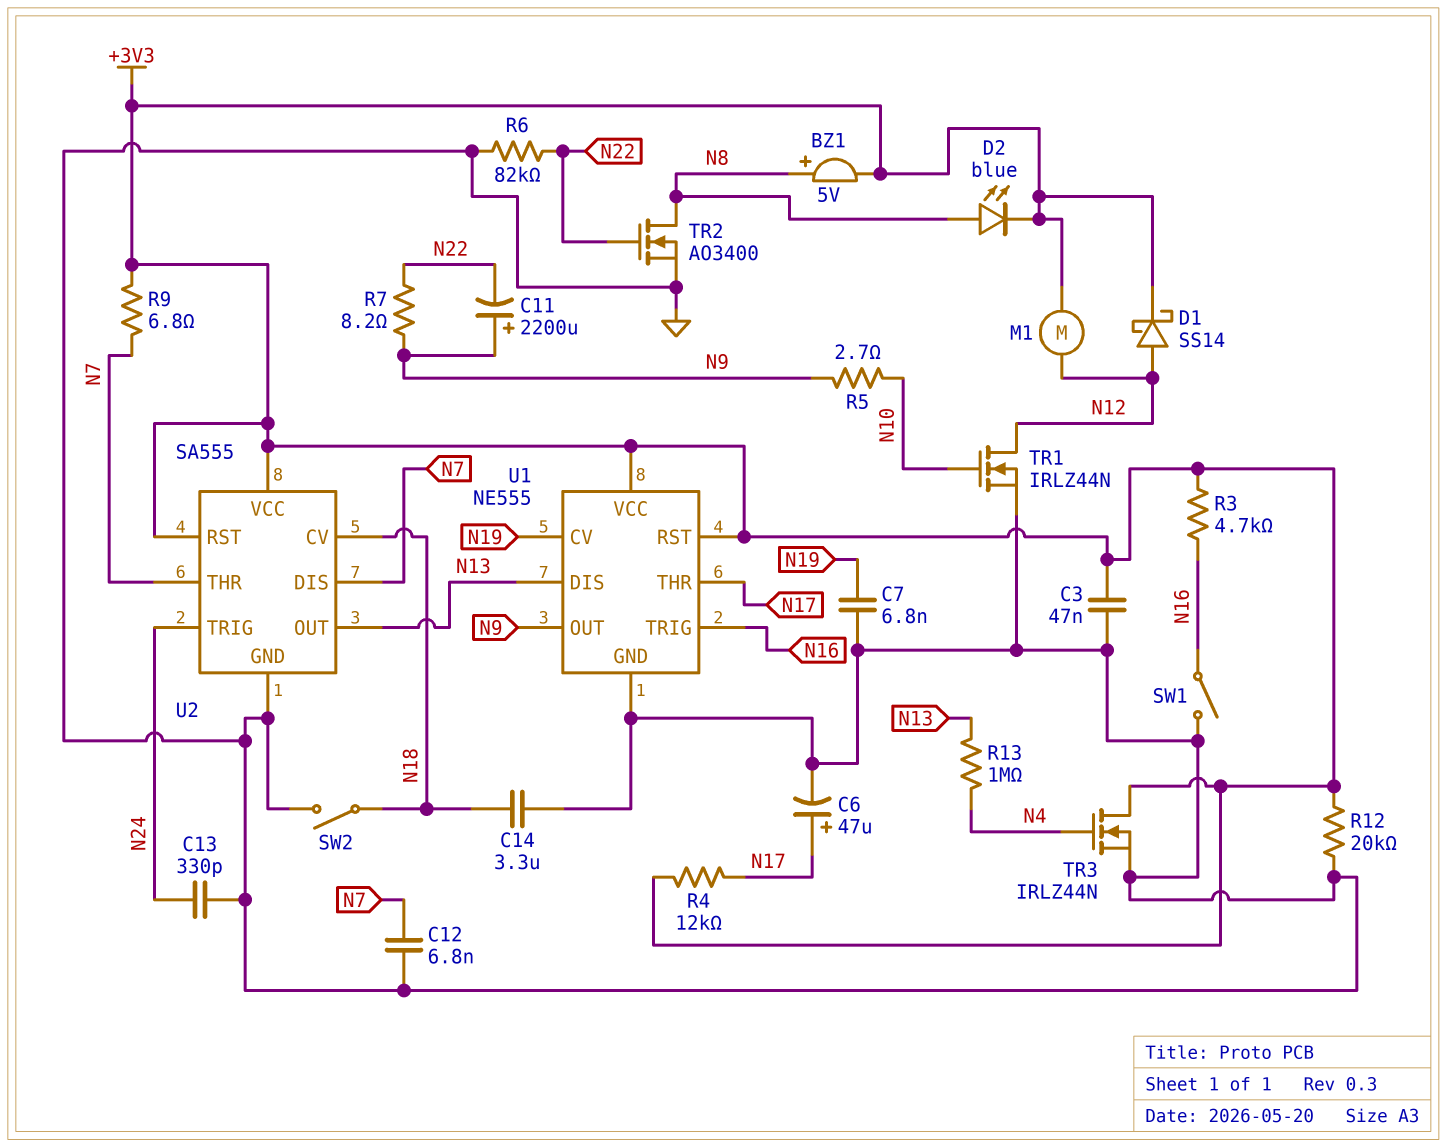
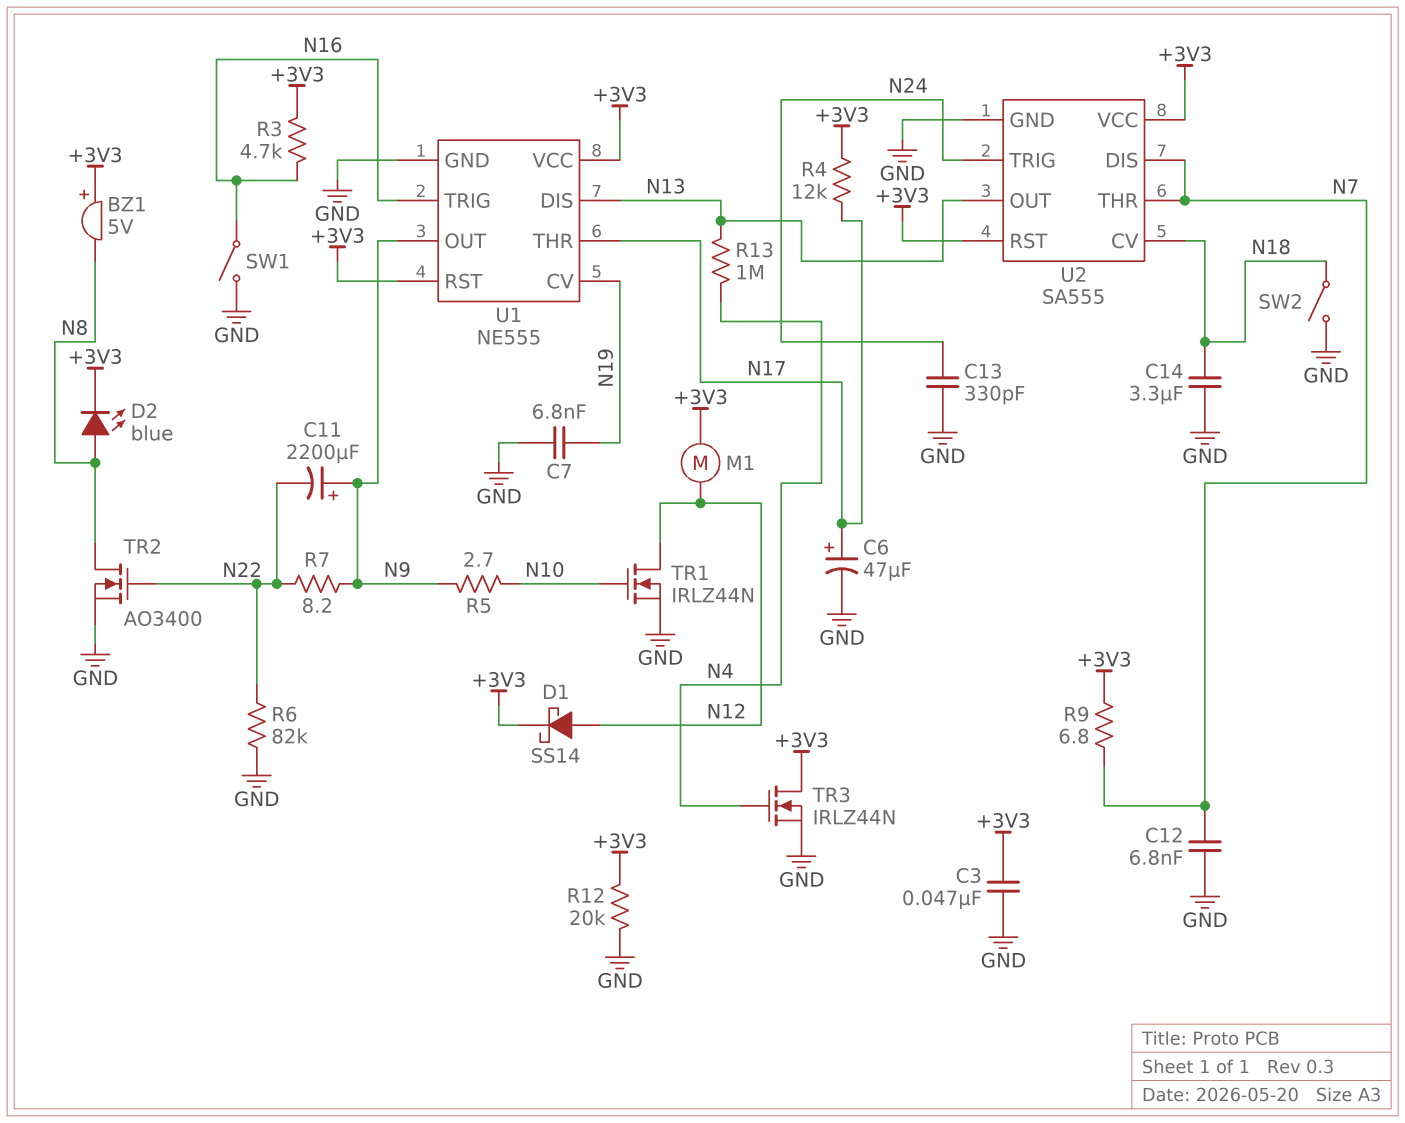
BZ1: buzzer 5V (plus N8, minus +3V3) -> buzzer 5V (plus +3V3, minus N8)

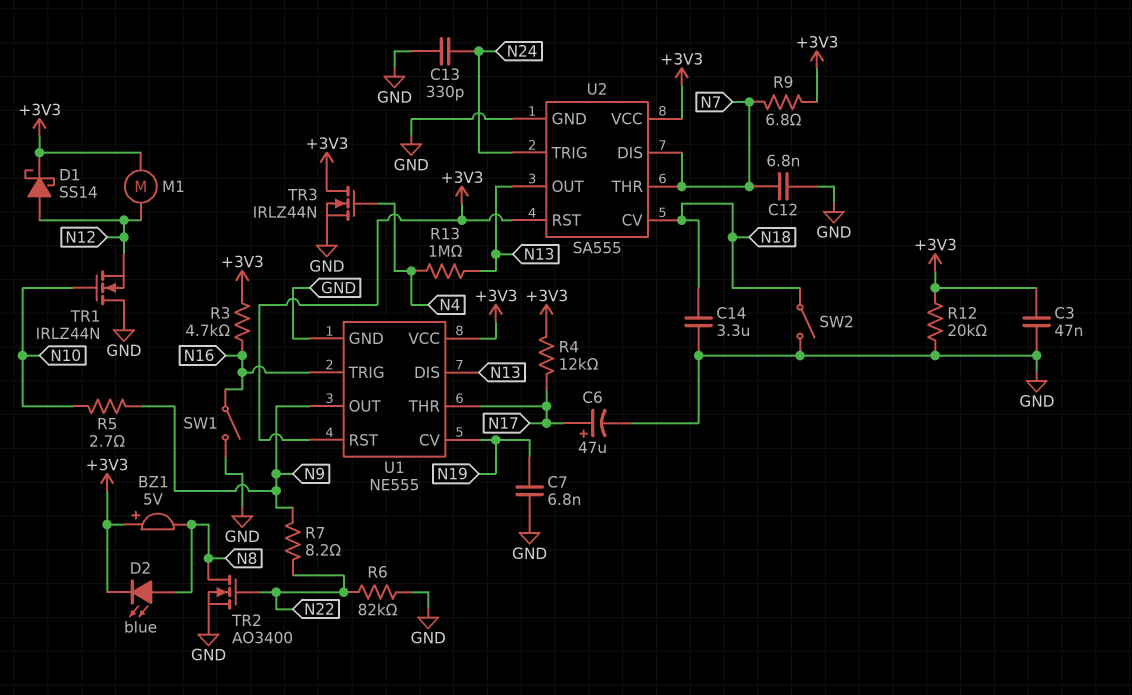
C11: 2200uF (plus N9, minus N22) -> none
TR1: NMOS IRLZ44N (G N10, D N12, S GND) -> NMOS IRLZ44N (G N10, D GND, S N12)

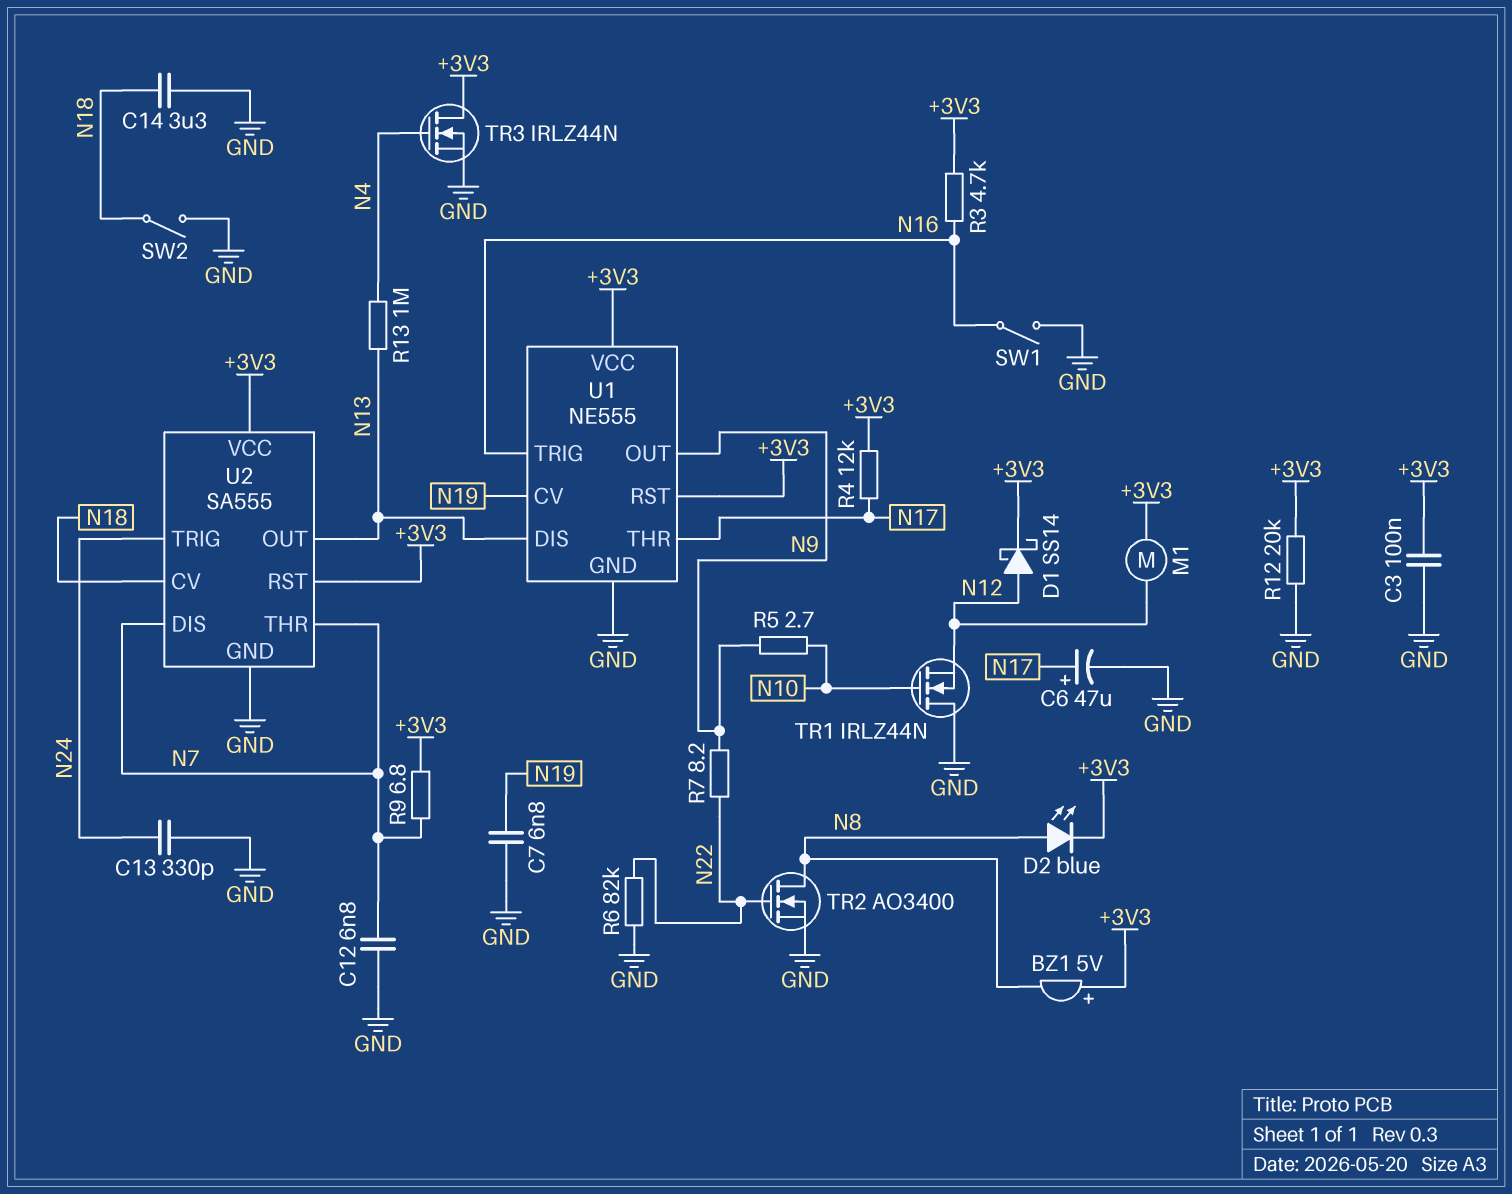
C3: 47nF (+3V3, GND) -> 100nF (+3V3, GND)

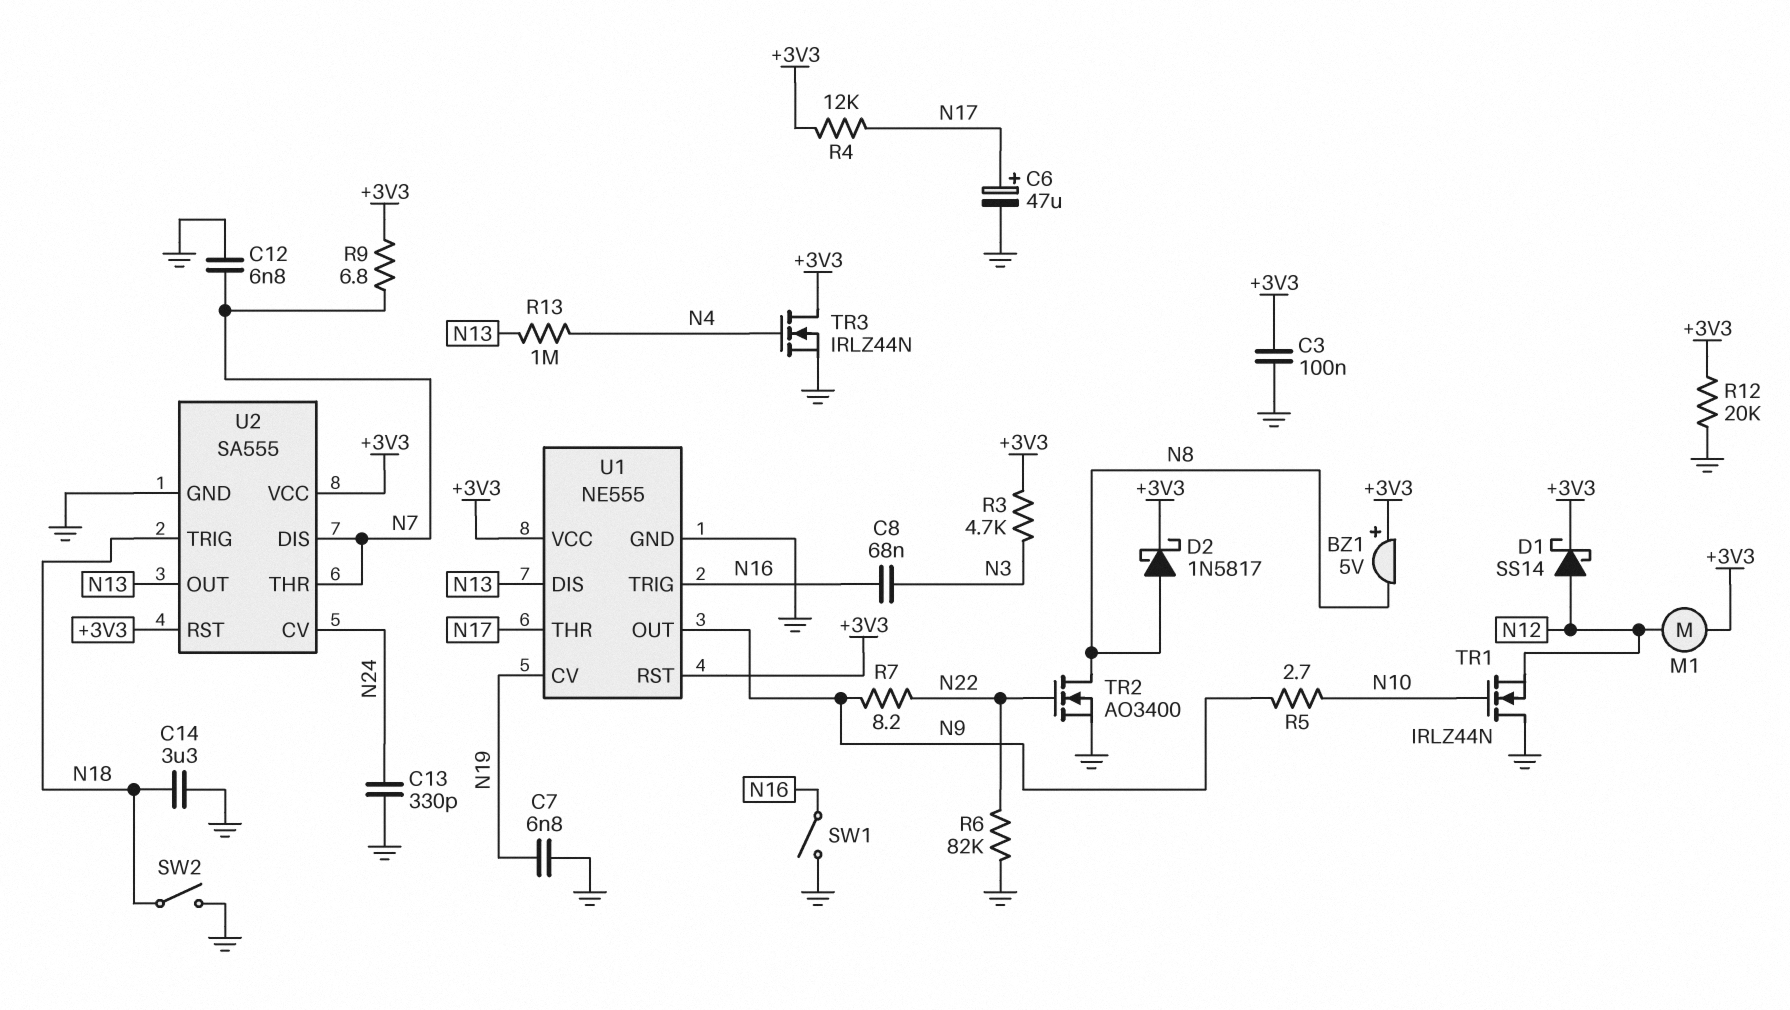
C8: none -> 68nF (N3, N16)
D2: LED blue (A N8, K +3V3) -> schottky 1N5817 (A N8, K +3V3)
R3: 4.7k (+3V3, N16) -> 4.7k (+3V3, N3)
U2 pin CV: N18 -> N24
U2 pin TRIG: N24 -> N18

